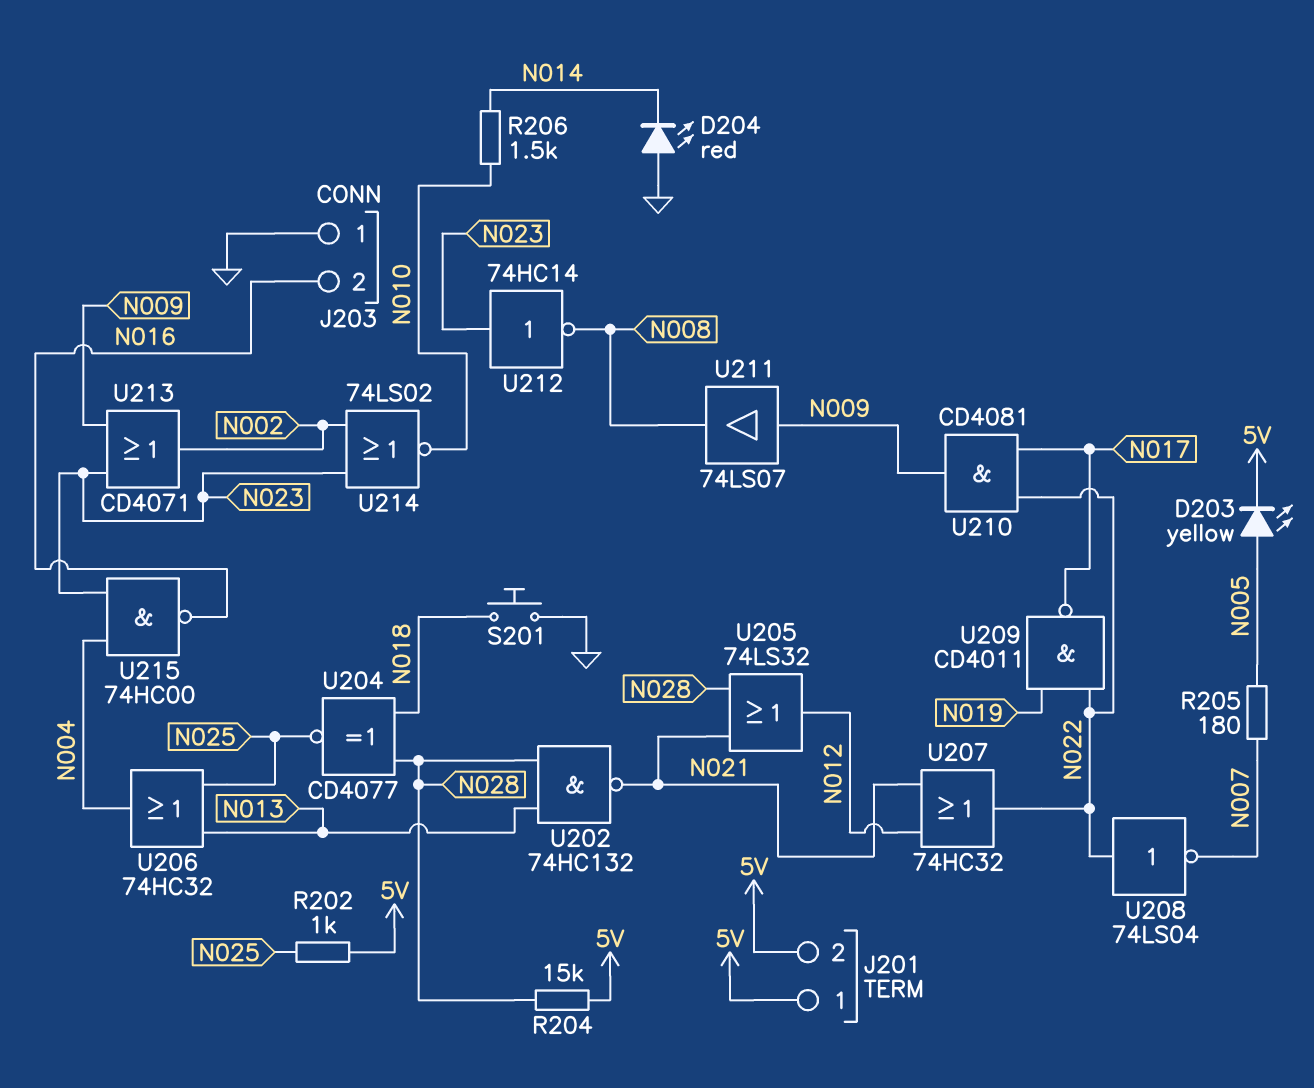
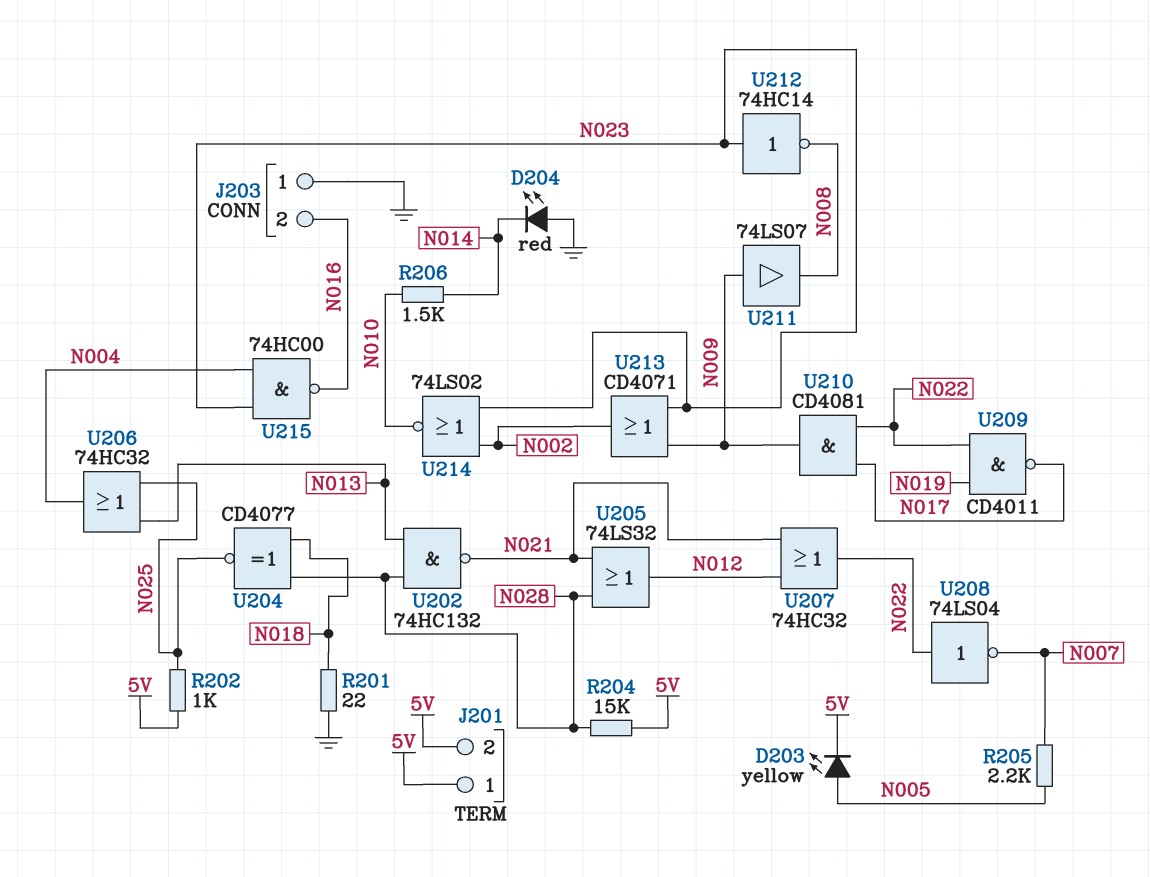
R201: none -> 22 (GND, N018)
R205: 180 (N005, N007) -> 2.2k (N005, N007)
S201: button (GND, N018) -> none

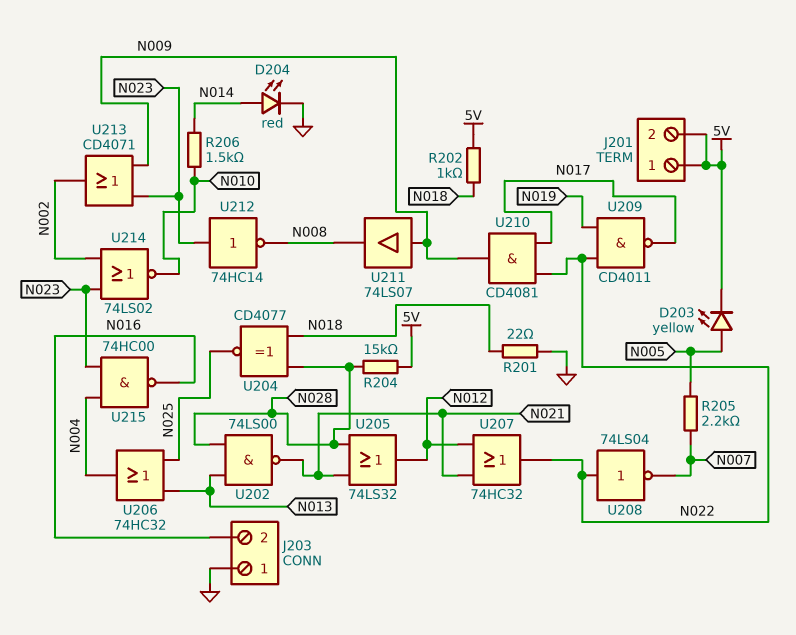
D204: LED red (A GND, K N014) -> LED red (A N014, K GND)
R202: 1k (5V, N025) -> 1k (5V, N018)
U202: NAND 74HC132 (in N013, in N028, out N021) -> NAND 74LS00 (in N013, in N028, out N021)

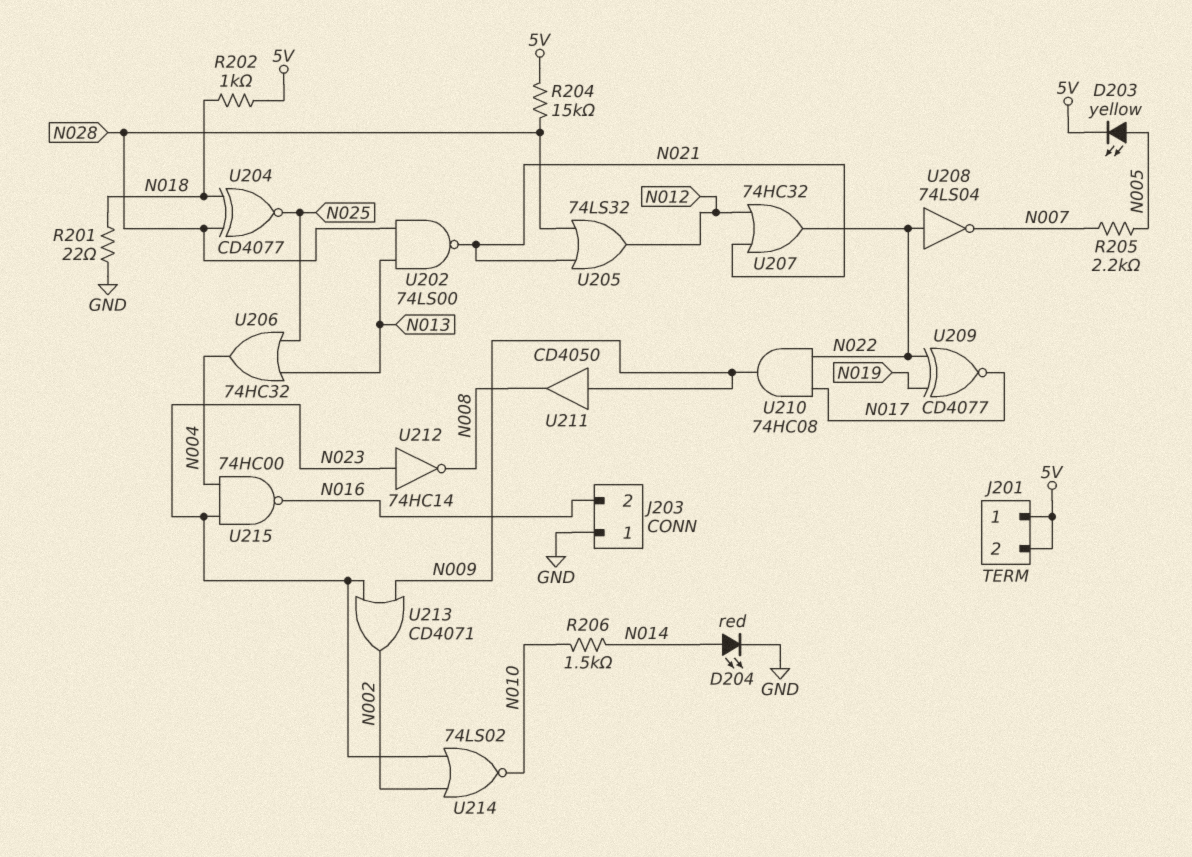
U209: NAND CD4011 (in N019, in N022, out N017) -> XNOR CD4077 (in N019, in N022, out N017)
U210: AND CD4081 (in N017, in N022, out N009) -> AND 74HC08 (in N017, in N022, out N009)
U211: buffer 74LS07 (in N009, out N008) -> buffer CD4050 (in N009, out N008)

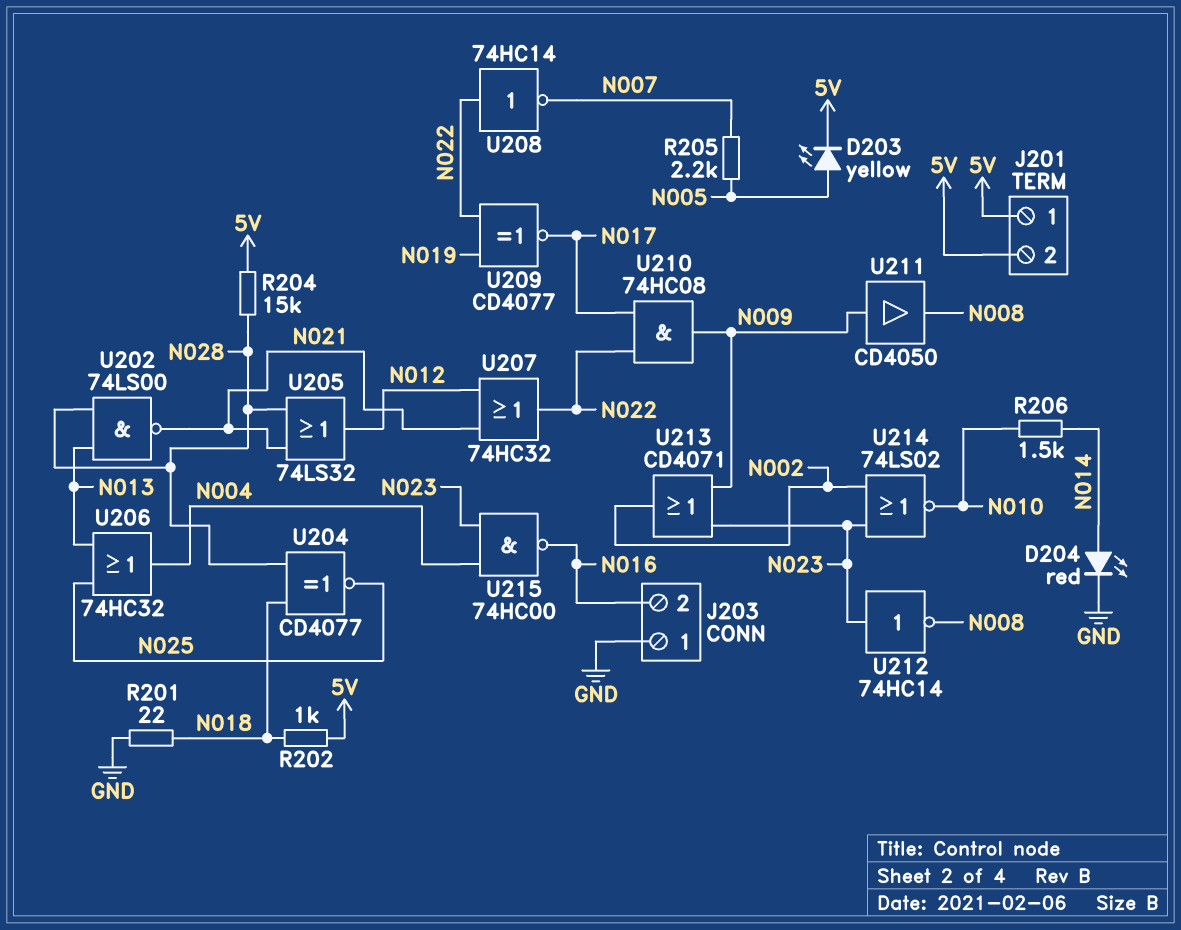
U208: NOT 74LS04 (in N022, out N007) -> NOT 74HC14 (in N022, out N007)

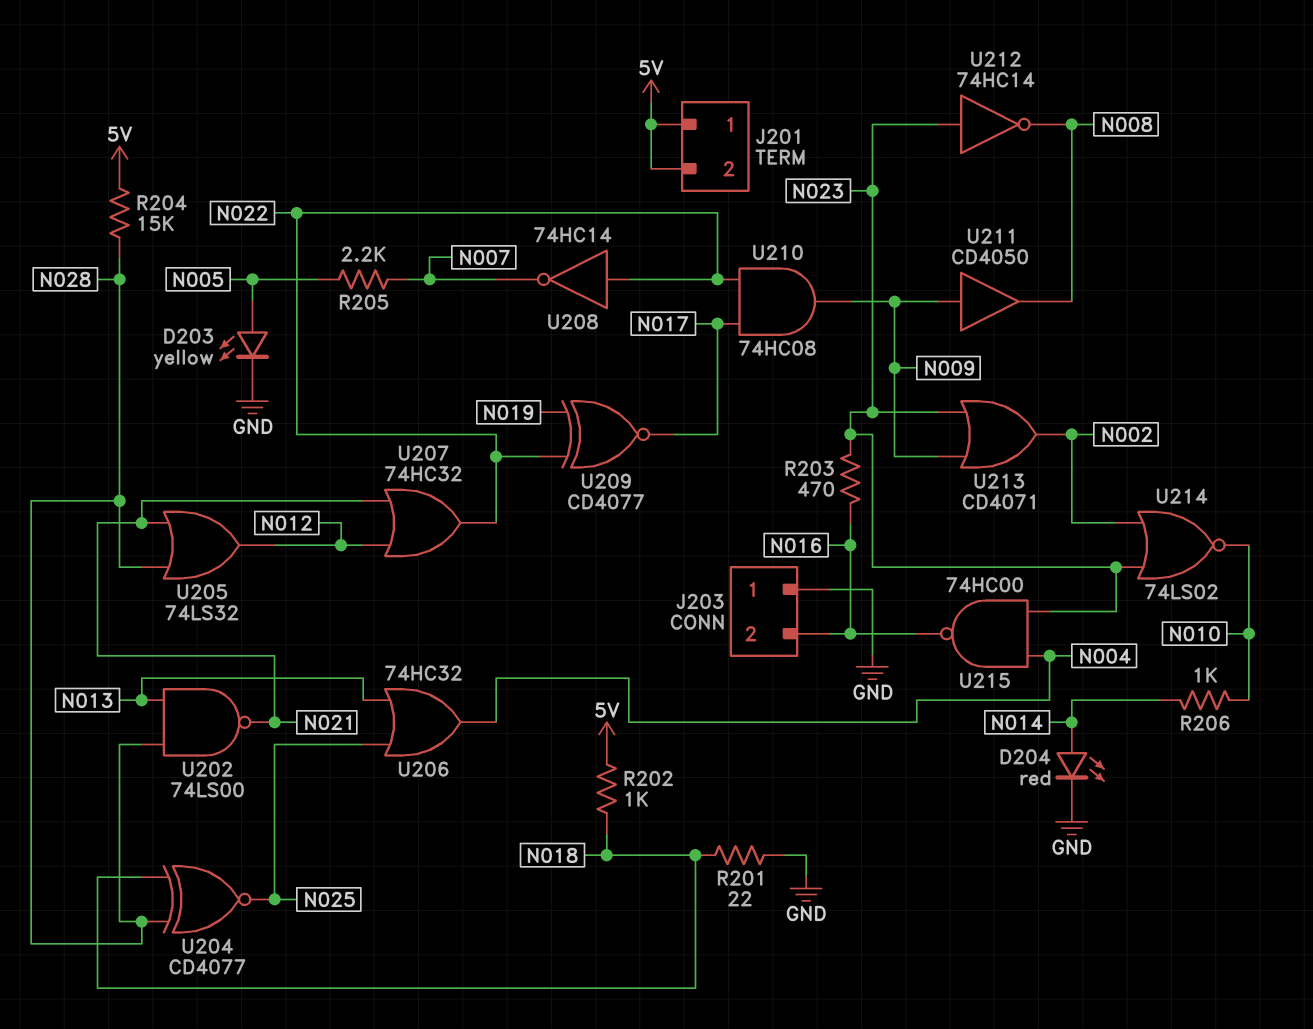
D203: LED yellow (A N005, K 5V) -> LED yellow (A N005, K GND)
R203: none -> 470 (N016, N023)
R206: 1.5k (N010, N014) -> 1k (N010, N014)

